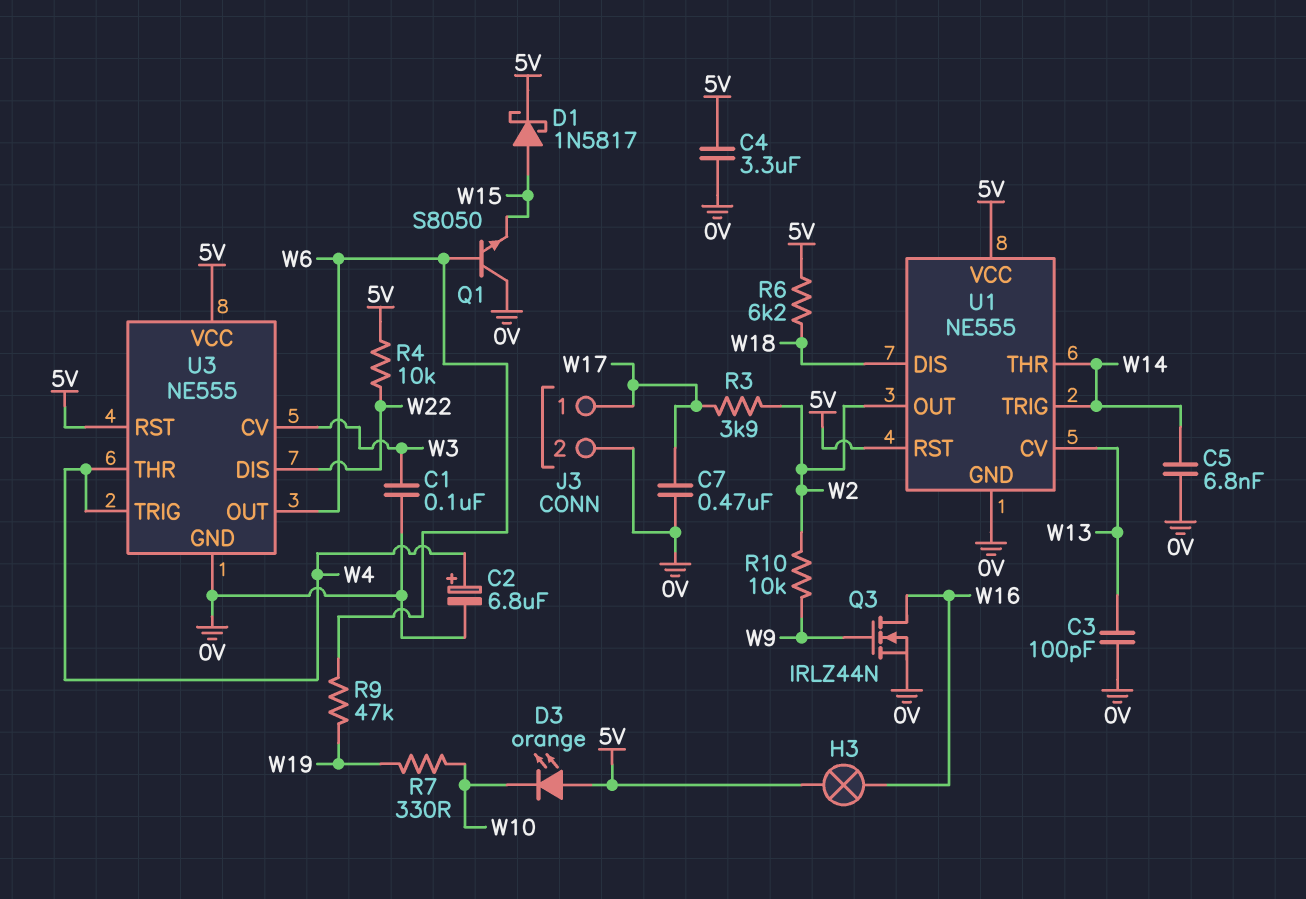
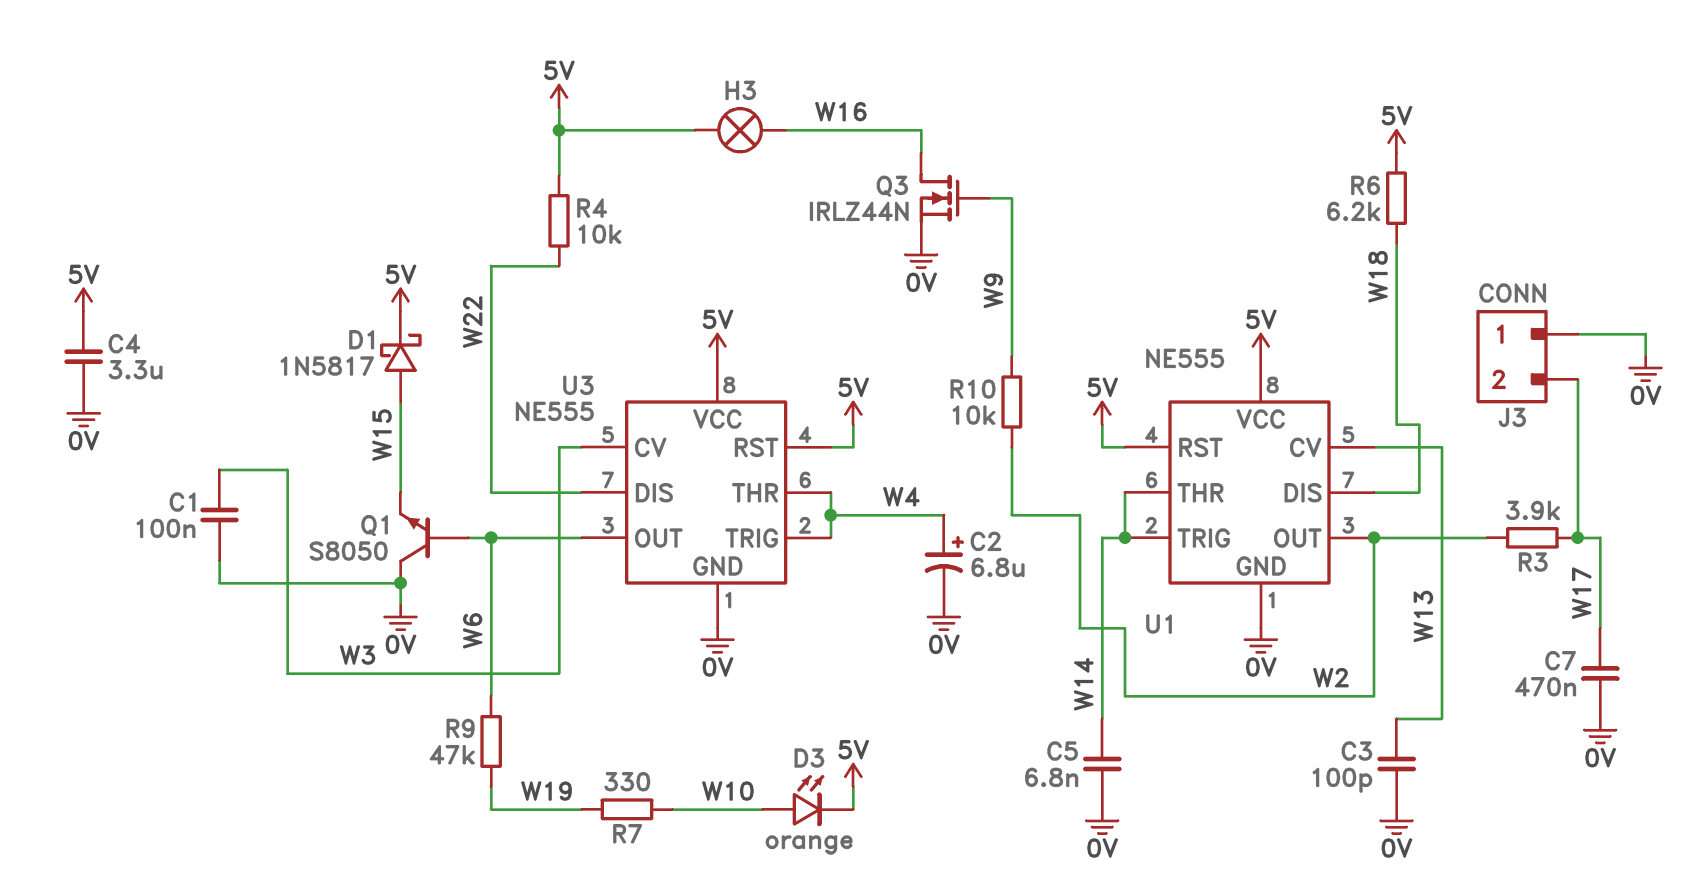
D3: LED orange (A 5V, K W10) -> LED orange (A W10, K 5V)
J3 pin 1: W17 -> 0V
J3 pin 2: 0V -> W17

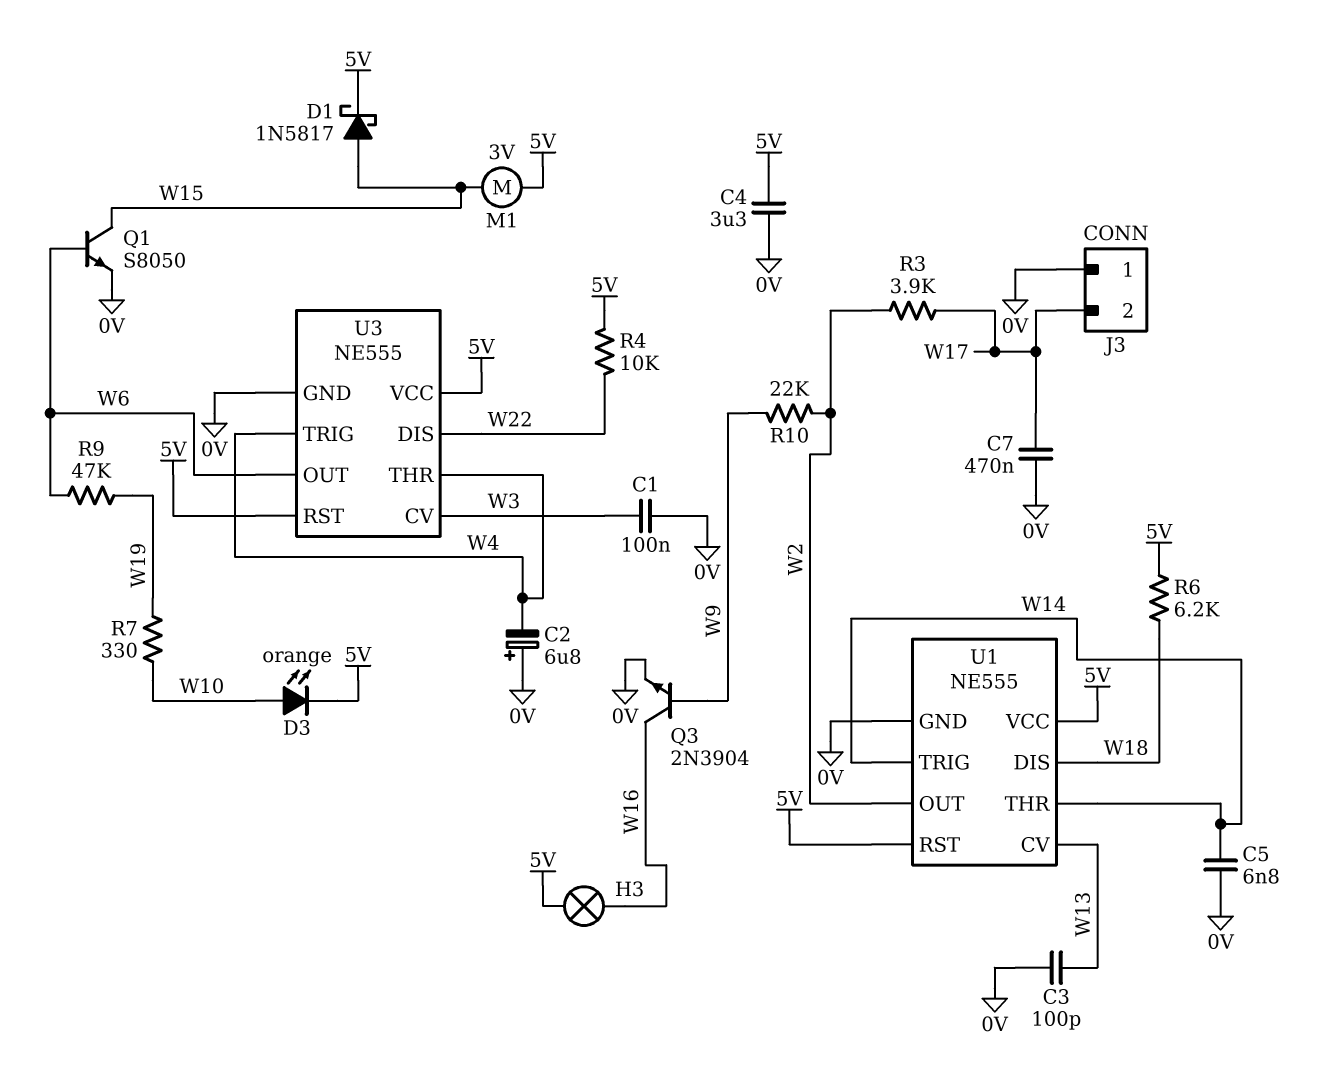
C2: 6.8uF (plus W4, minus 0V) -> 6.8uF (plus 0V, minus W4)
M1: none -> motor 3V (5V, W15)
Q1: NPN S8050 (B W6, C 0V, E W15) -> NPN S8050 (B W6, C W15, E 0V)
Q3: NMOS IRLZ44N (G W9, D W16, S 0V) -> NPN 2N3904 (B W9, C W16, E 0V)
R10: 10k (W2, W9) -> 22k (W2, W9)

